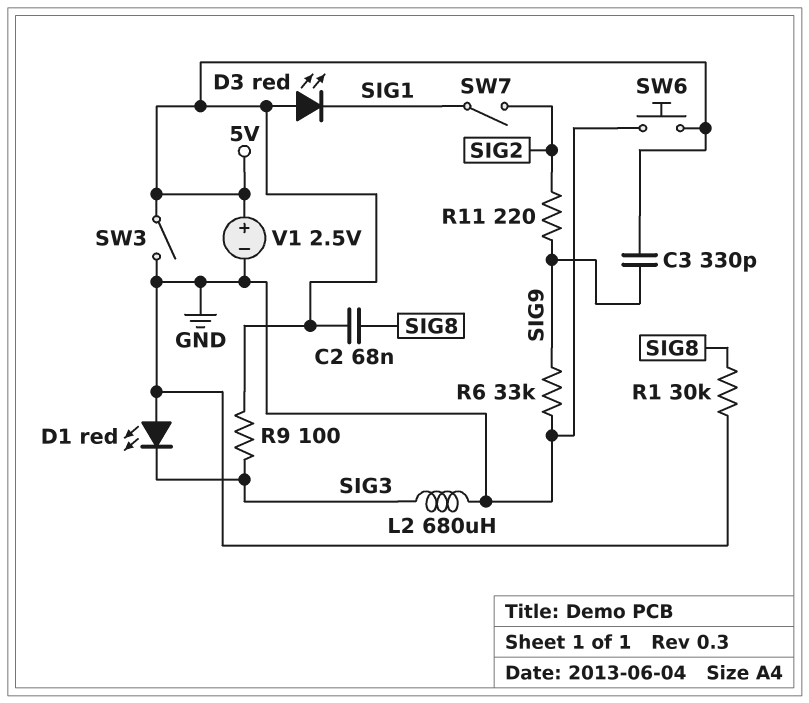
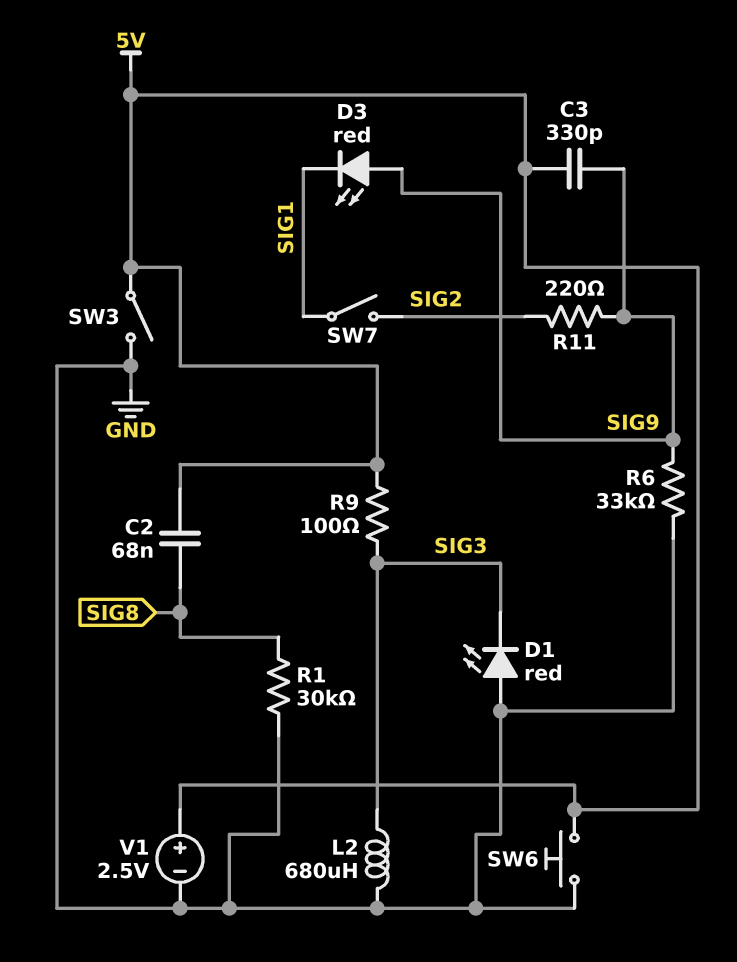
D3: LED red (A 5V, K SIG1) -> LED red (A SIG9, K SIG1)

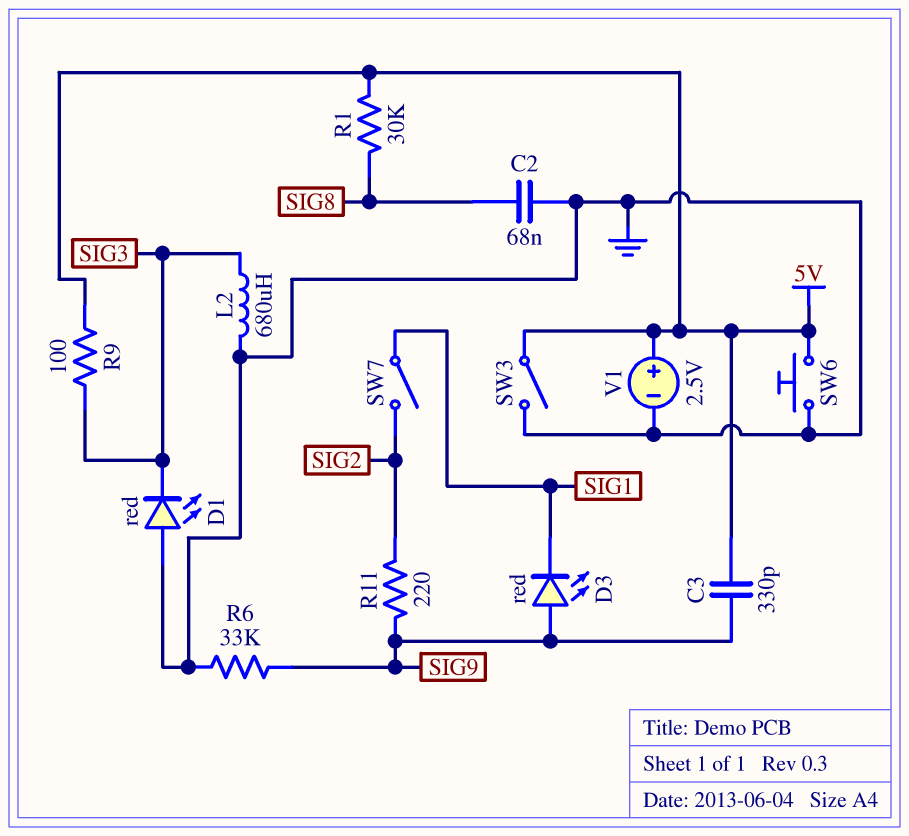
C2: 68nF (5V, SIG8) -> 68nF (GND, SIG8)
R1: 30k (GND, SIG8) -> 30k (5V, SIG8)

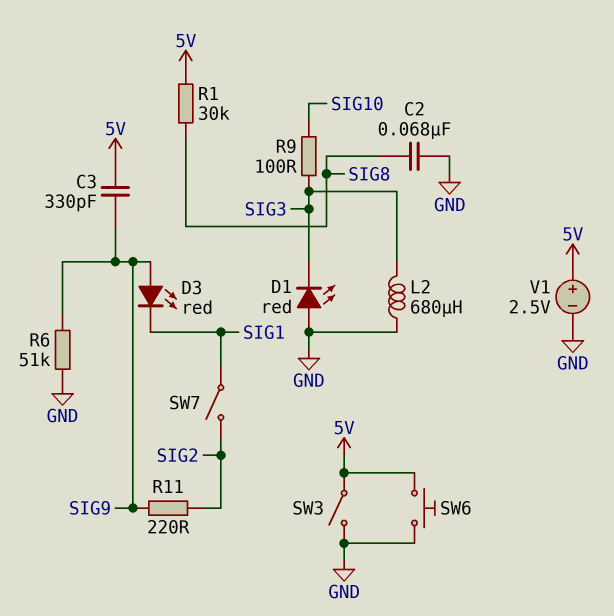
R6: 33k (GND, SIG9) -> 51k (GND, SIG9)
R9: 100 (5V, SIG3) -> 100 (SIG3, SIG10)

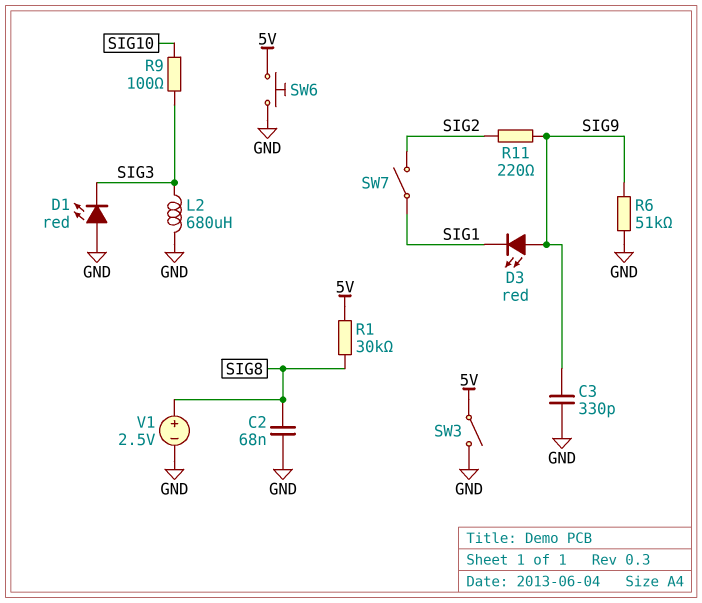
C3: 330pF (5V, SIG9) -> 330pF (GND, SIG9)
V1: 2.5V (plus 5V, minus GND) -> 2.5V (plus SIG8, minus GND)

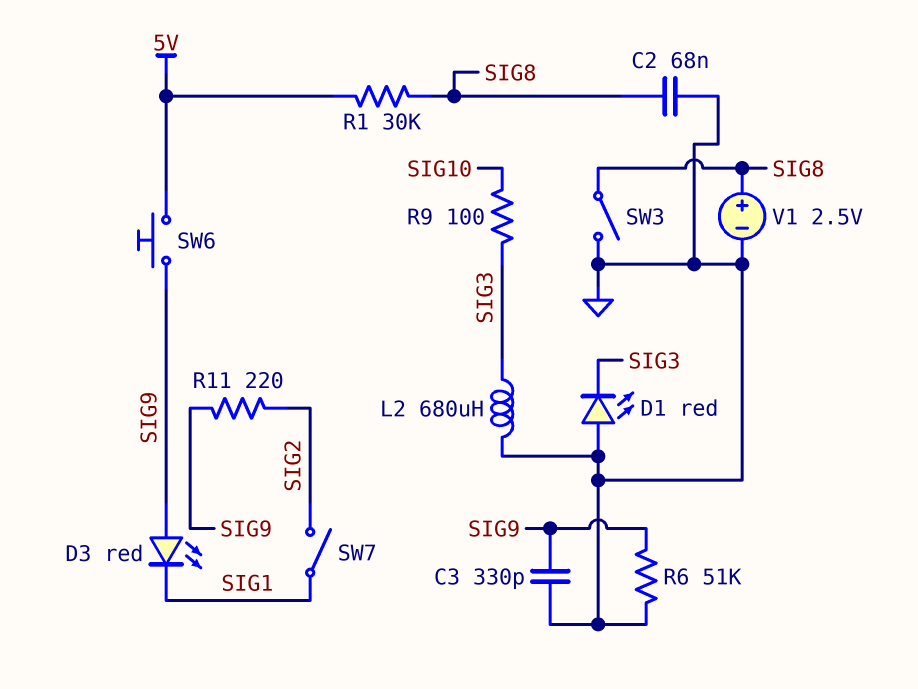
SW3: switch (5V, GND) -> switch (GND, SIG8)
SW6: button (5V, GND) -> button (5V, SIG9)

